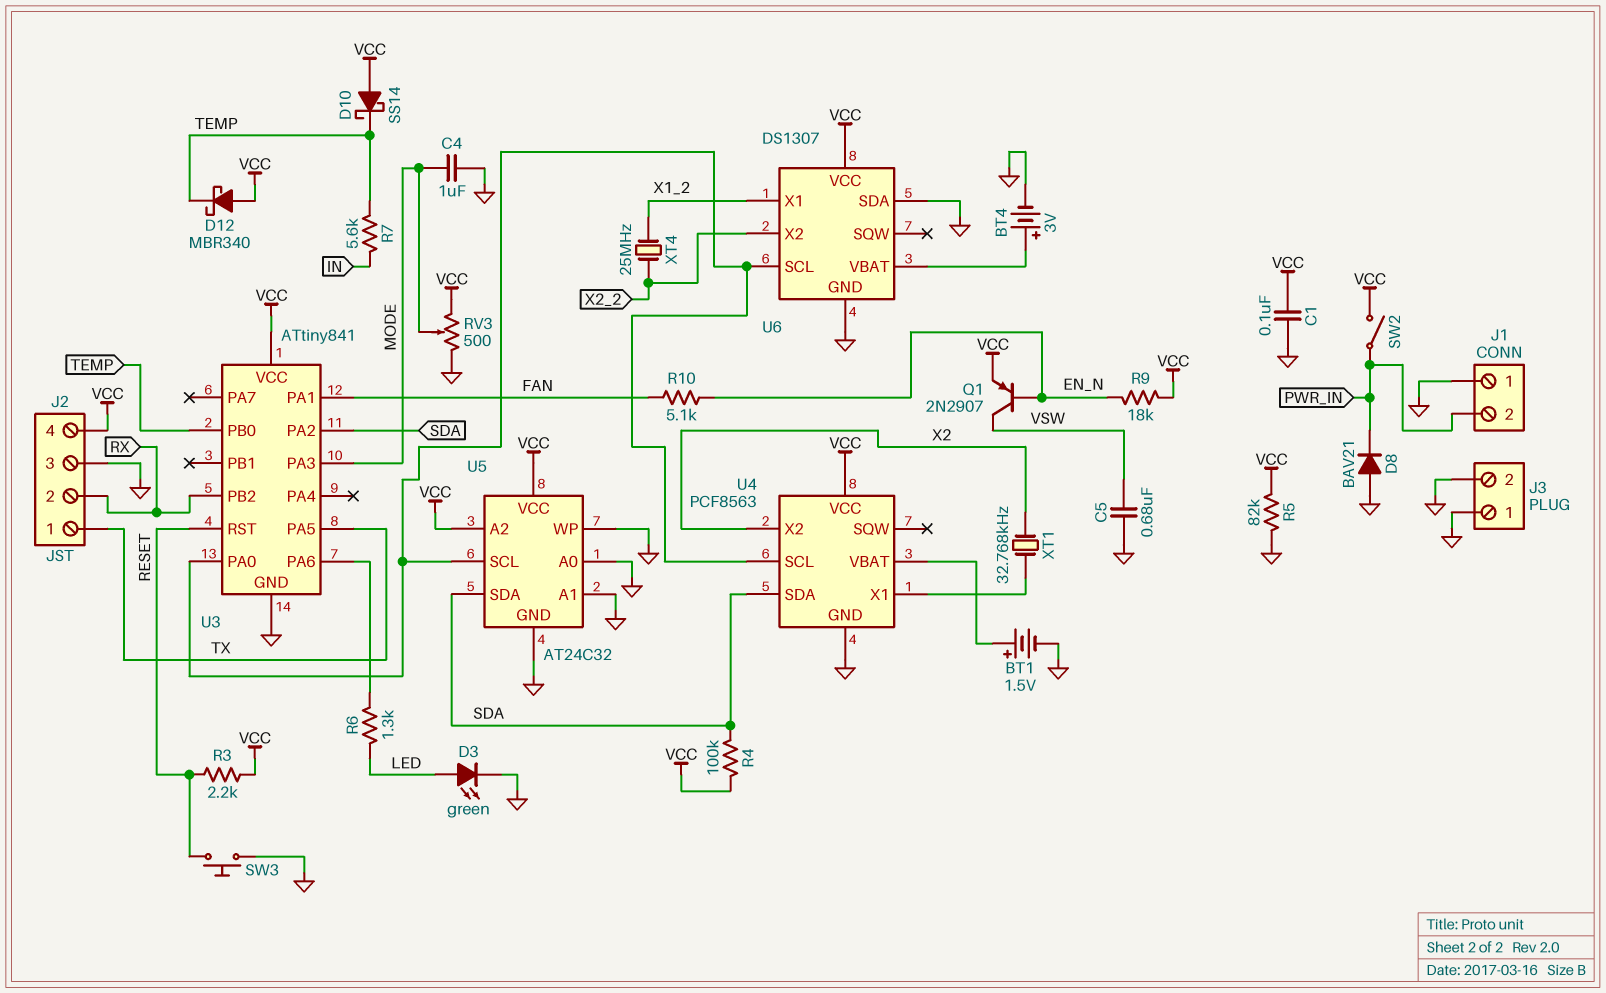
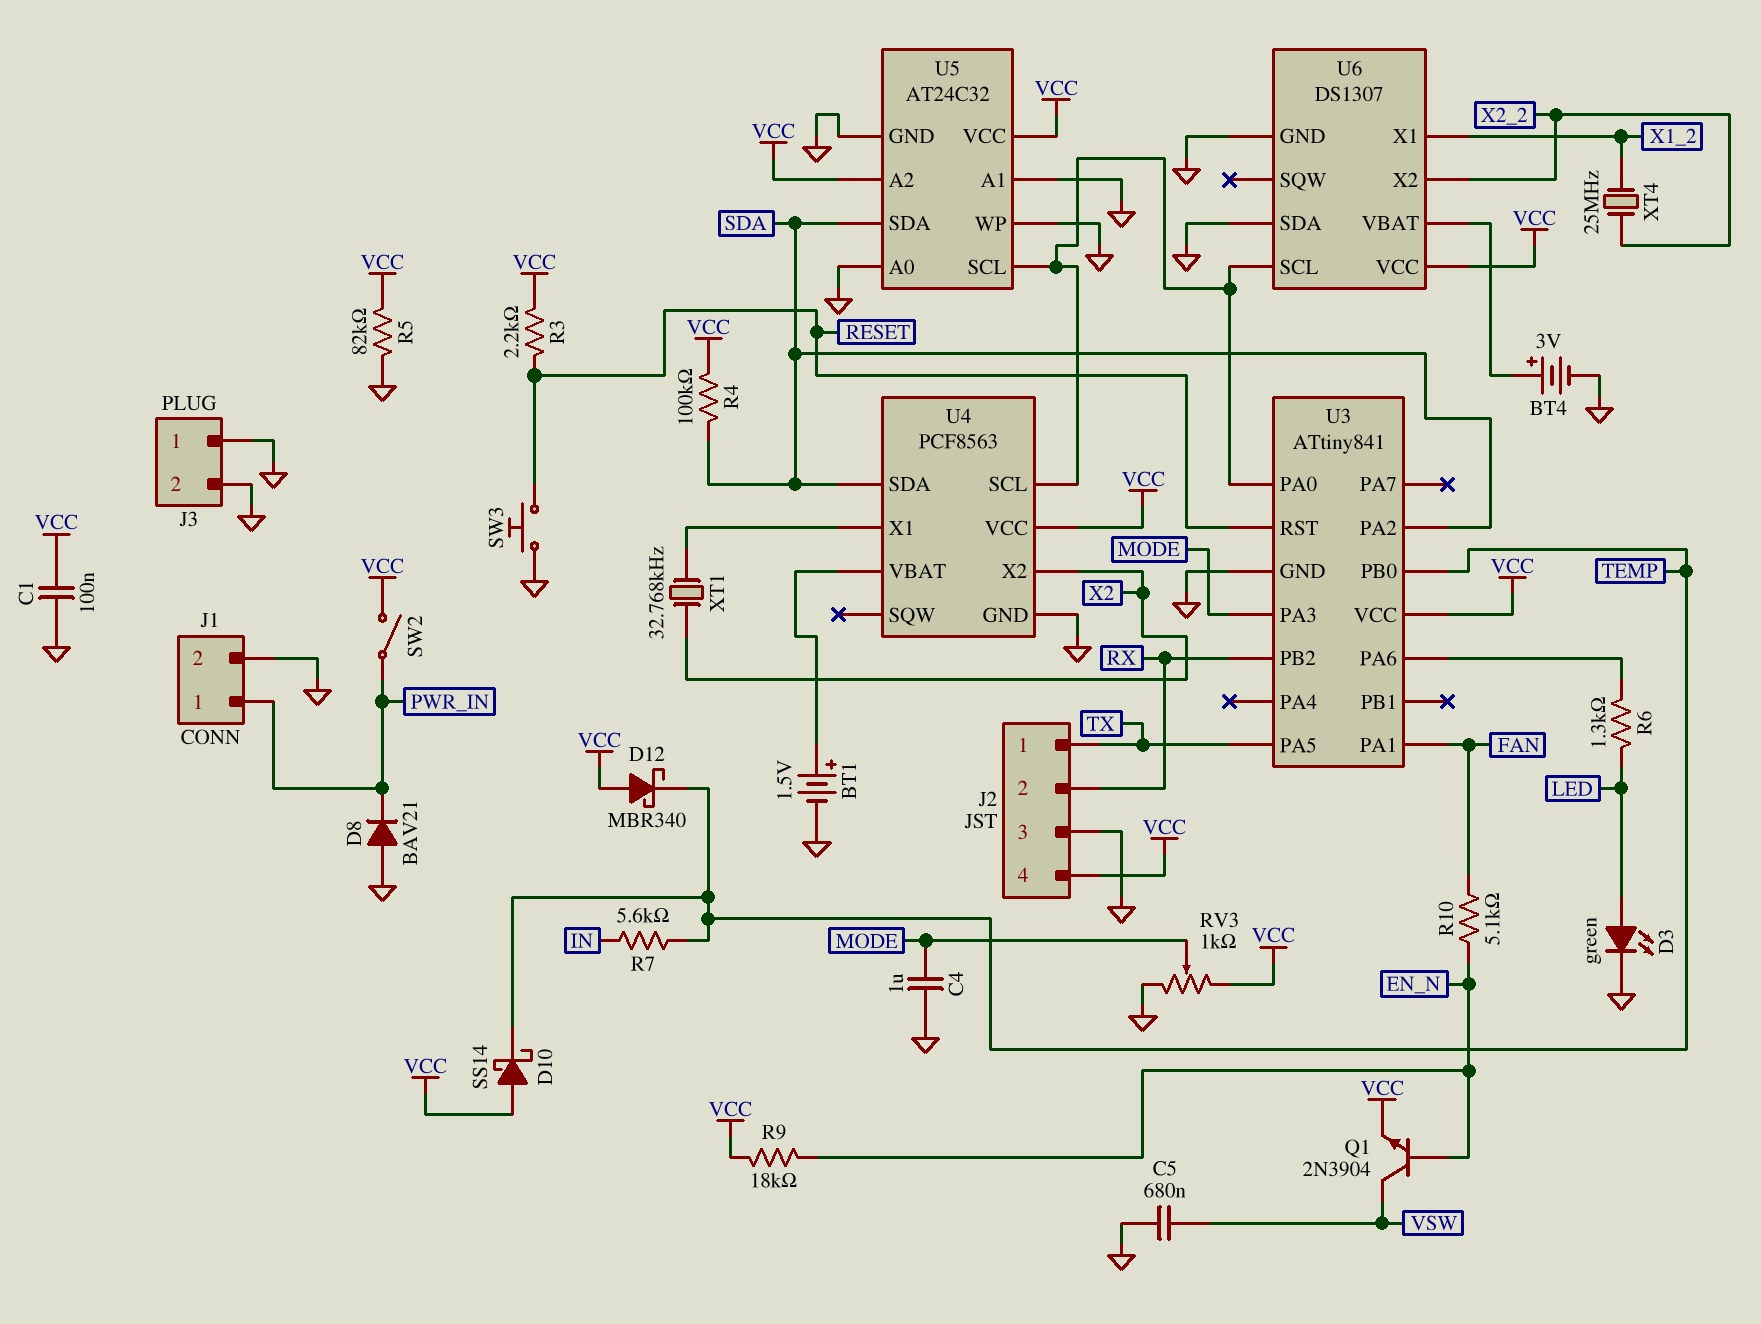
J1 pin 1: GND -> PWR_IN
J1 pin 2: PWR_IN -> GND
Q1: PNP 2N2907 (B EN_N, C VSW, E VCC) -> NPN 2N3904 (B EN_N, C VSW, E VCC)
RV3: 500 (GND, VCC, wiper MODE) -> 1k (GND, VCC, wiper MODE)

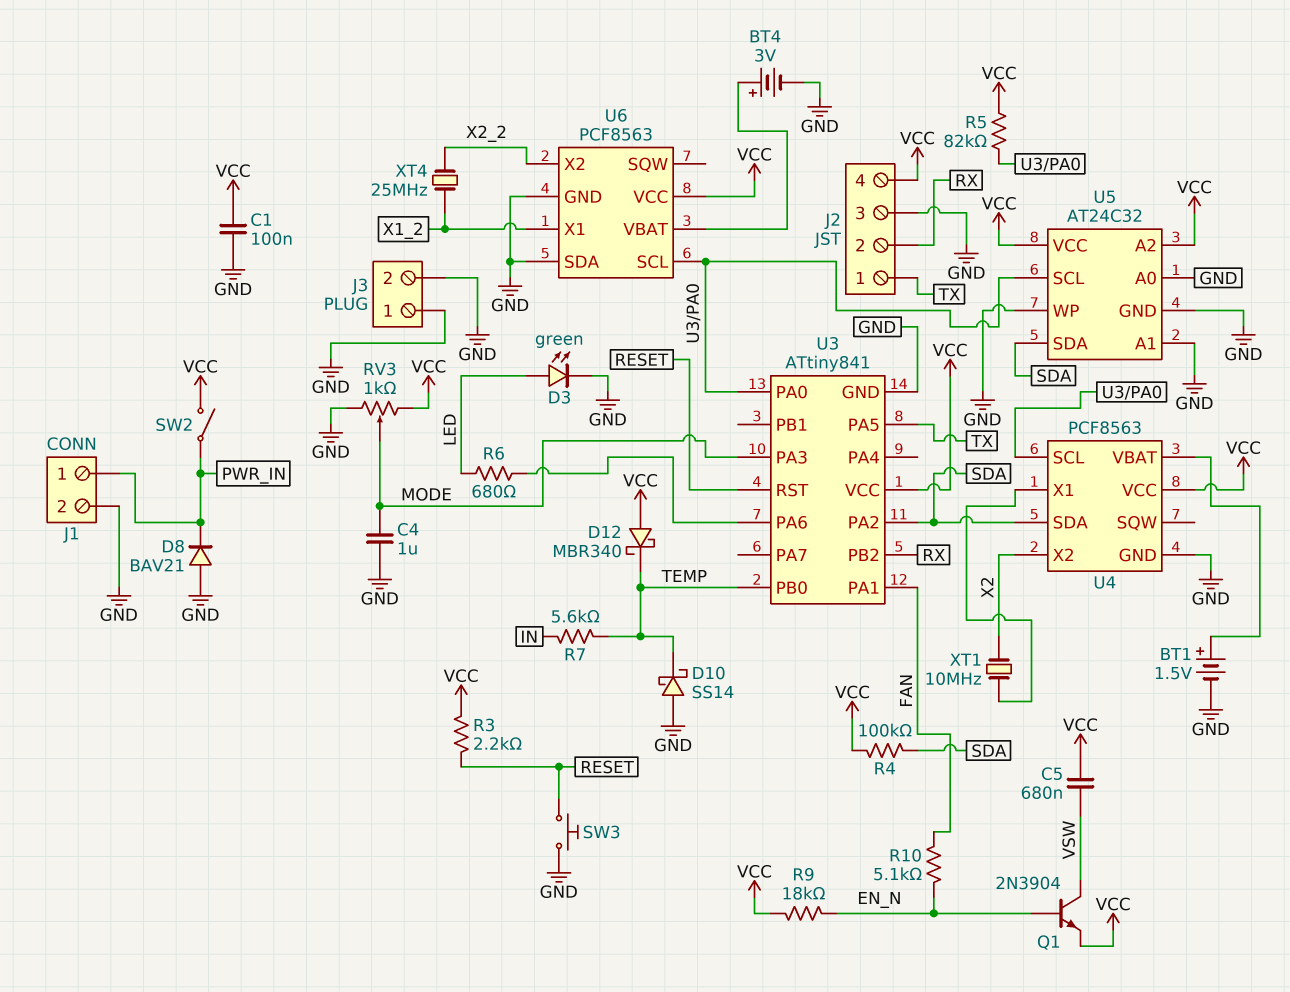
C5: 680nF (GND, VSW) -> 680nF (VCC, VSW)
D10: schottky SS14 (A VCC, K TEMP) -> schottky SS14 (A GND, K TEMP)
R5: 82k (GND, VCC) -> 82k (U3/PA0, VCC)
R6: 1.3k (LED, U3/PA6) -> 680 (LED, U3/PA6)
U6: DS1307 -> PCF8563
XT1: 32.768kHz (U4/X1, X2) -> 10MHz (U4/X1, X2)

